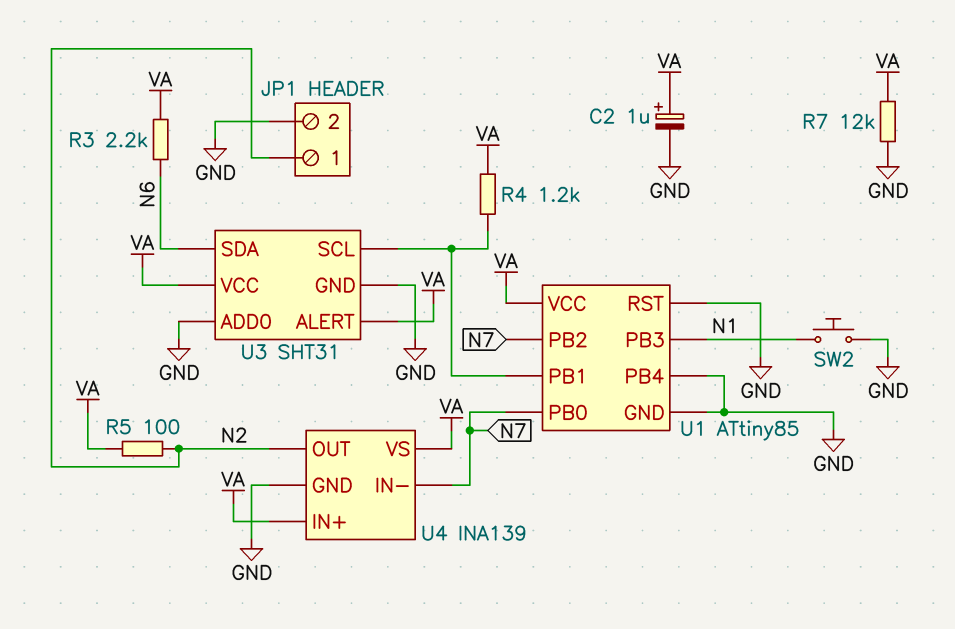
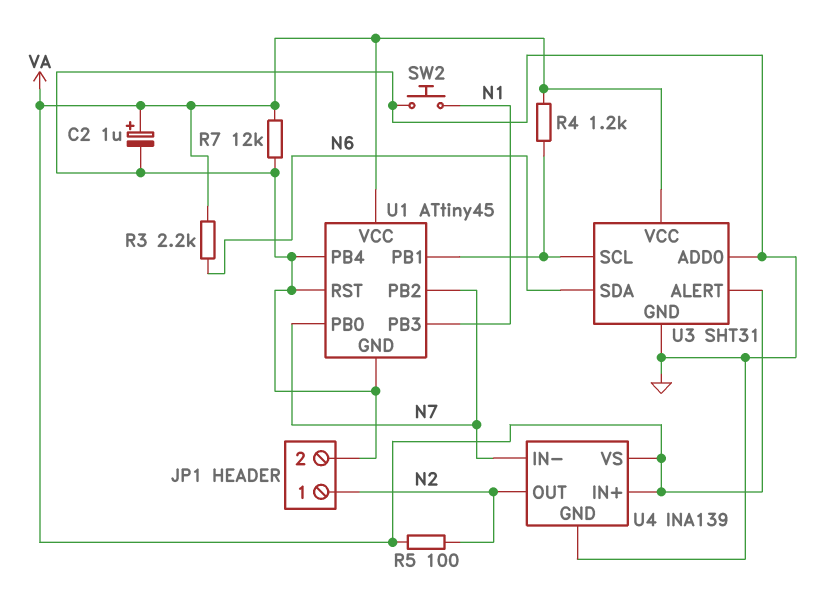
U1: ATtiny85 -> ATtiny45

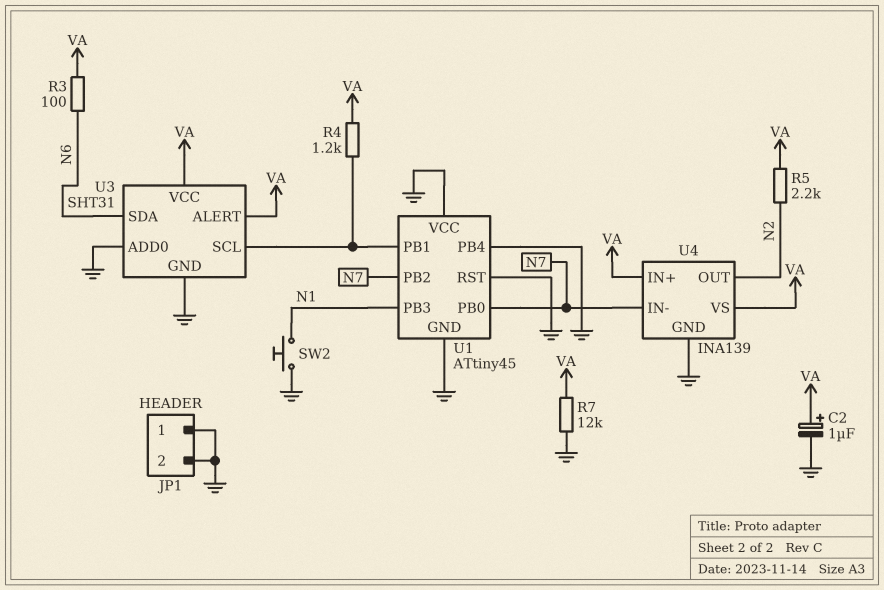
JP1 pin 1: N2 -> GND
R3: 2.2k (N6, VA) -> 100 (N6, VA)
R5: 100 (N2, VA) -> 2.2k (N2, VA)
U1 pin VCC: VA -> GND

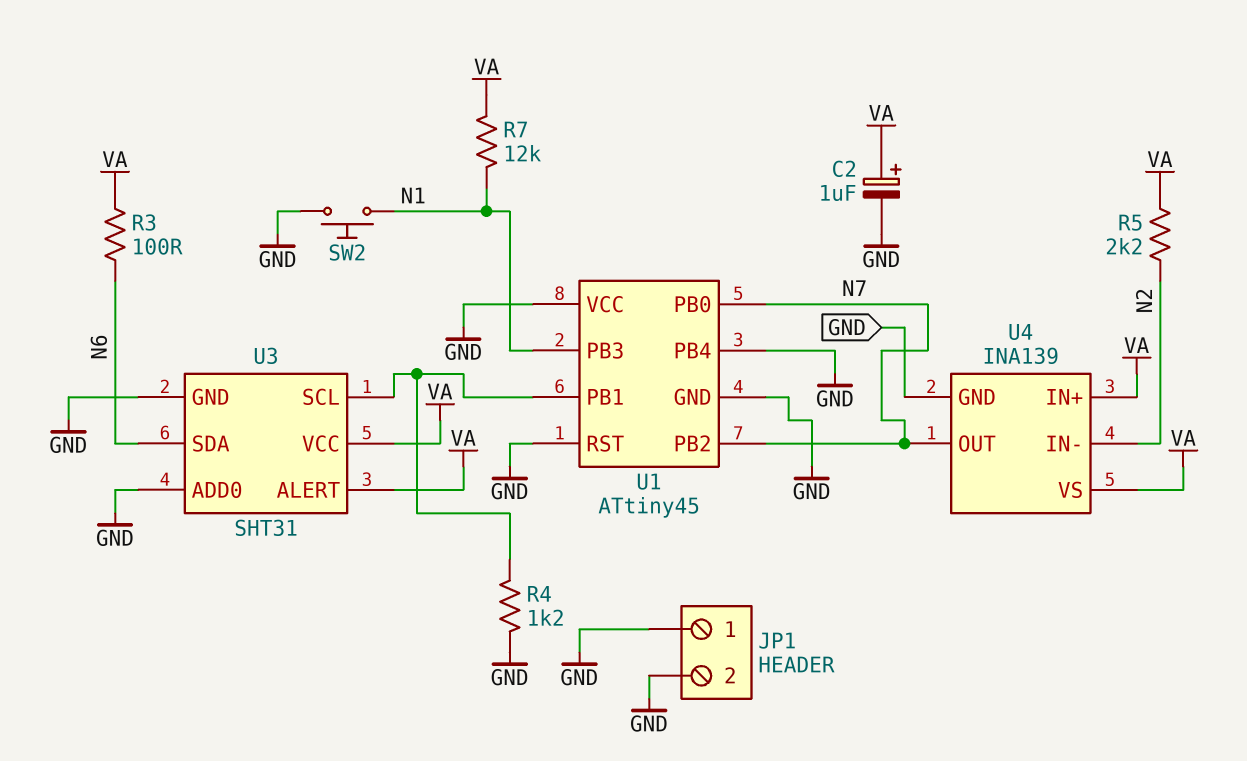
R4: 1.2k (U1/PB1, VA) -> 1.2k (GND, U1/PB1)
R7: 12k (GND, VA) -> 12k (N1, VA)
U4 pin IN-: N7 -> N2
U4 pin OUT: N2 -> N7

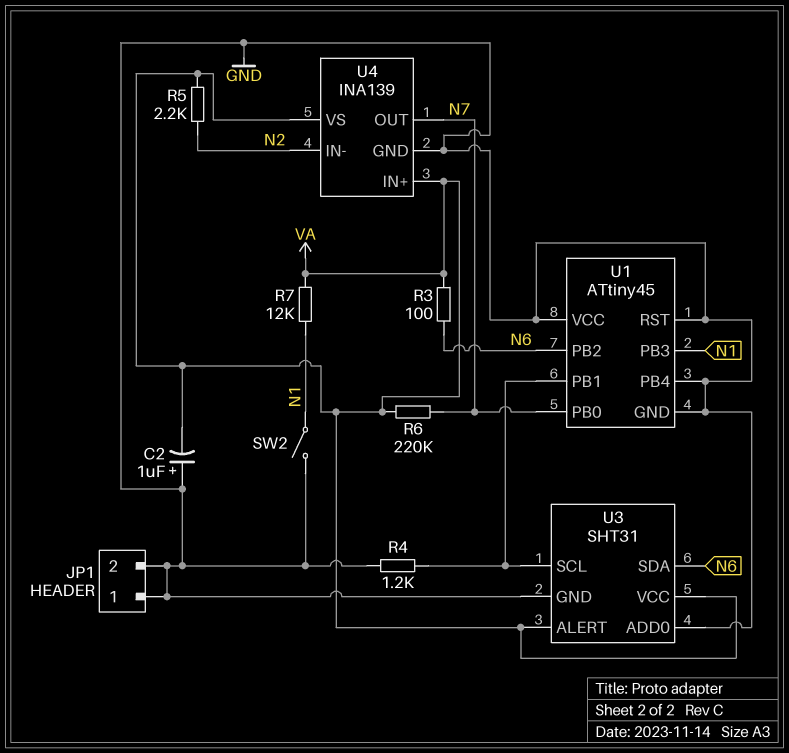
C2: 1uF (plus VA, minus GND) -> 1uF (plus GND, minus VA)
R6: none -> 220k (N7, VA)
SW2: button (GND, N1) -> switch (GND, N1)
U1 pin PB2: N7 -> N6

